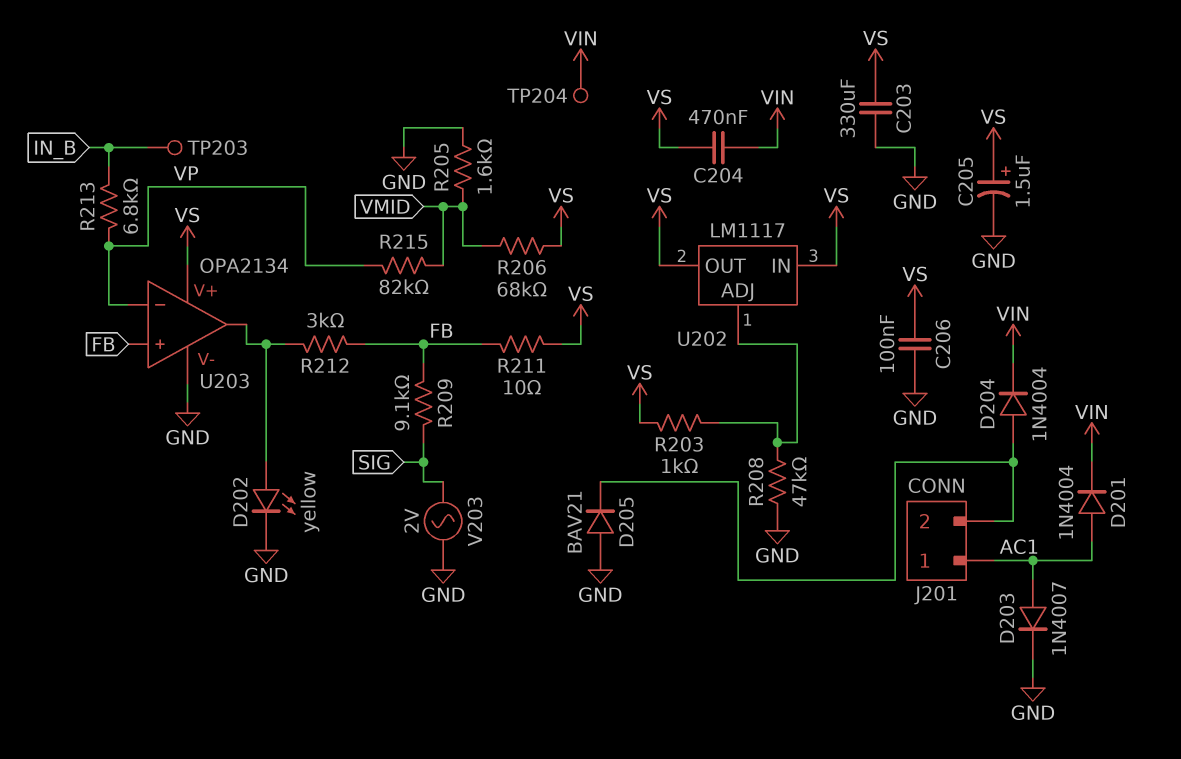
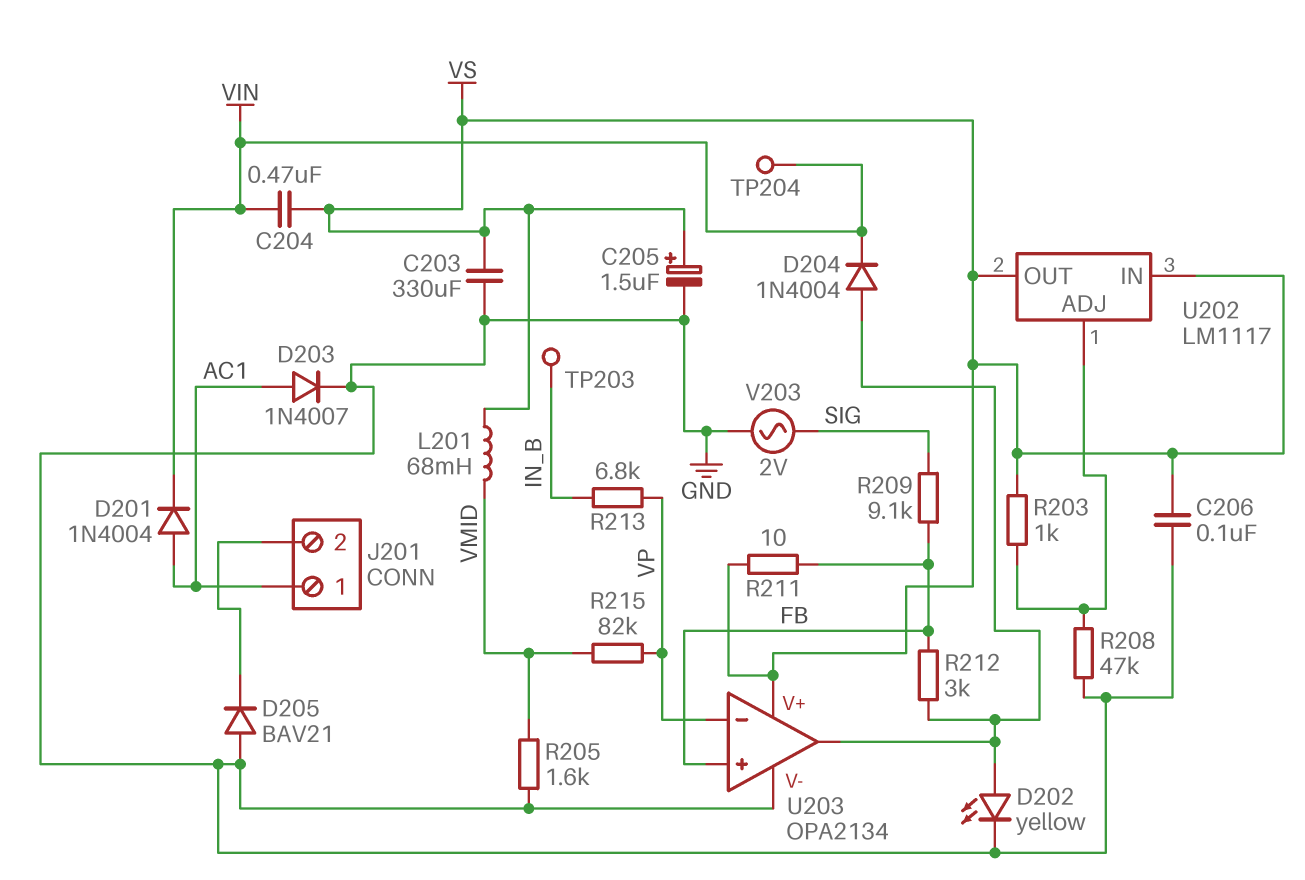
D204: diode 1N4004 (A J201/2, K VIN) -> diode 1N4004 (A U203/out, K VIN)
L201: none -> 68mH (VMID, VS)
R206: 68k (VMID, VS) -> none

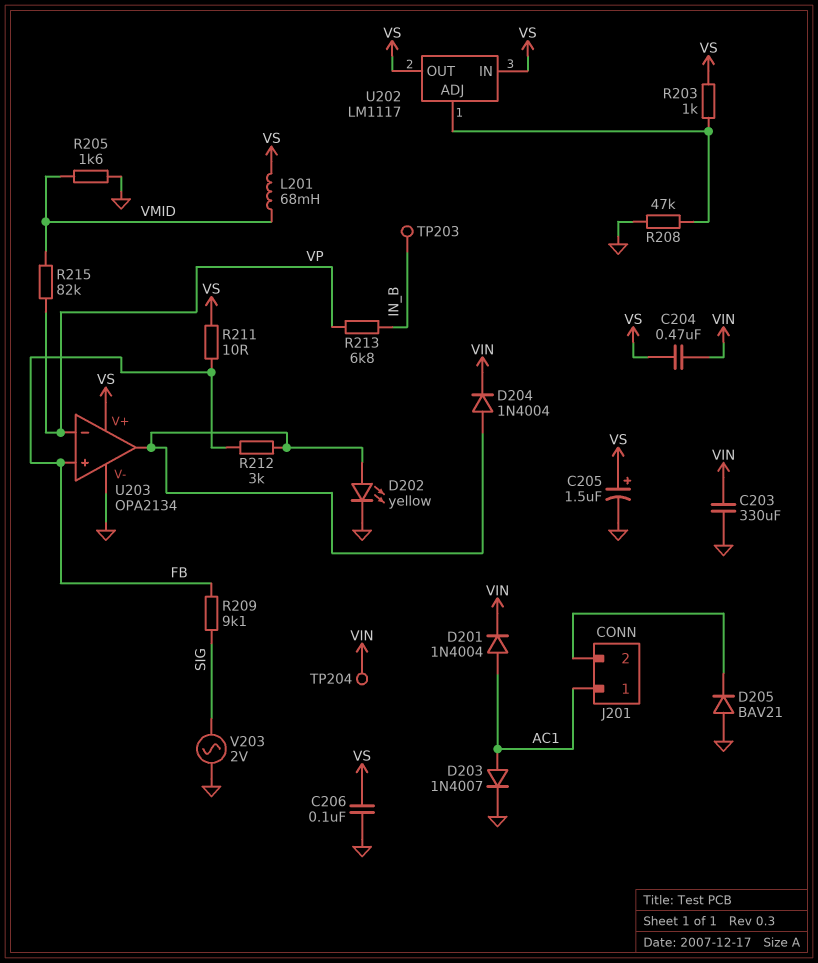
C203: 330uF (GND, VS) -> 330uF (GND, VIN)

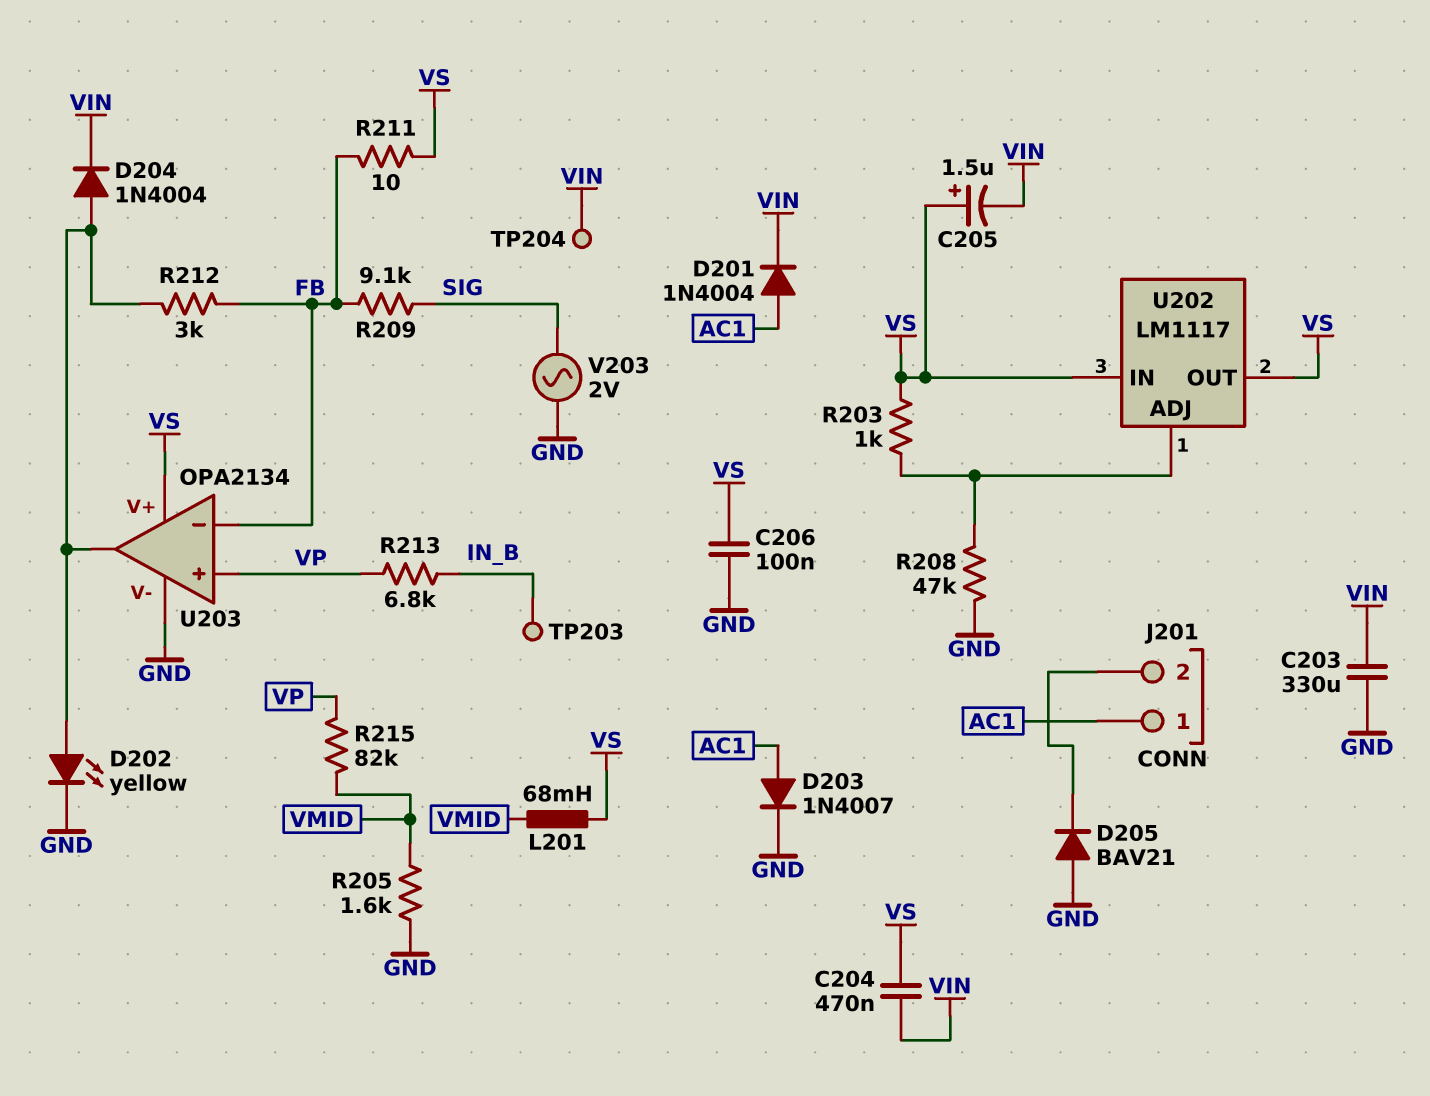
C205: 1.5uF (plus VS, minus GND) -> 1.5uF (plus VS, minus VIN)
U203 pin in+: FB -> VP
U203 pin in-: VP -> FB

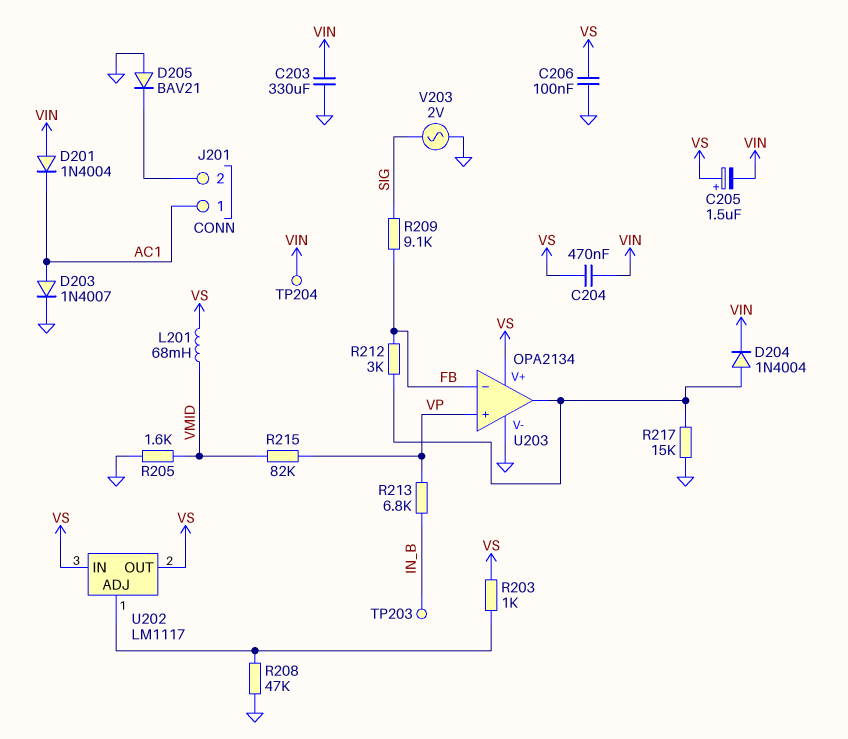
D201: diode 1N4004 (A AC1, K VIN) -> diode 1N4004 (A VIN, K AC1)
D202: LED yellow (A U203/out, K GND) -> none
R211: 10 (FB, VS) -> none
R217: none -> 15k (GND, U203/out)

